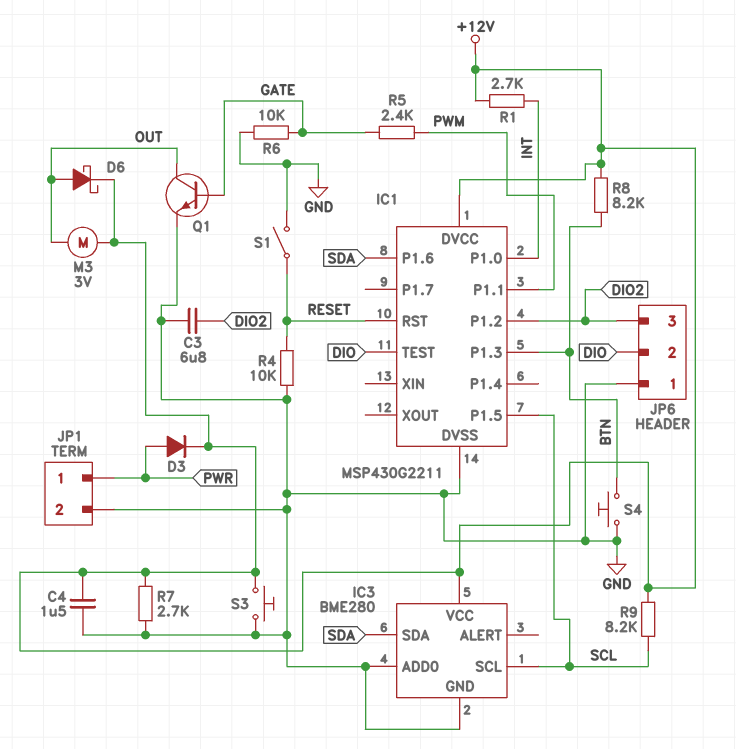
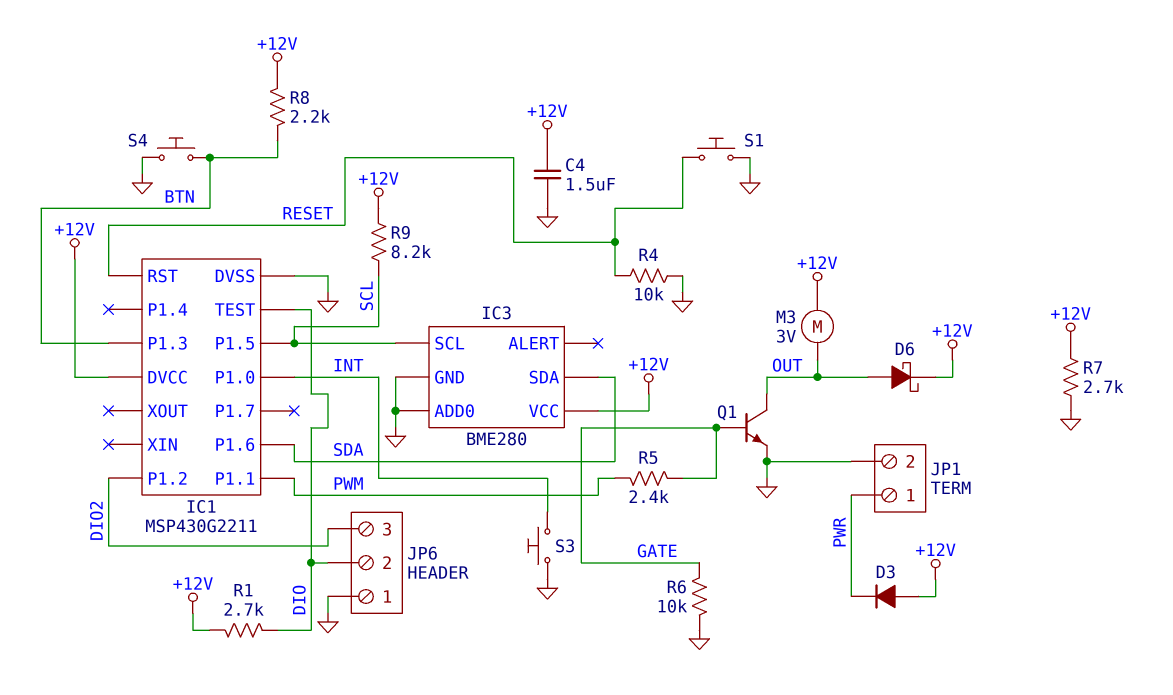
C3: 6.8uF (DIO2, GND) -> none
D3: diode (A PWR, K +12V) -> diode (A +12V, K PWR)
R1: 2.7k (+12V, INT) -> 2.7k (+12V, DIO)
R8: 8.2k (+12V, BTN) -> 2.2k (+12V, BTN)
S1: switch (GND, RESET) -> button (GND, RESET)
S3: button (+12V, GND) -> button (GND, INT)

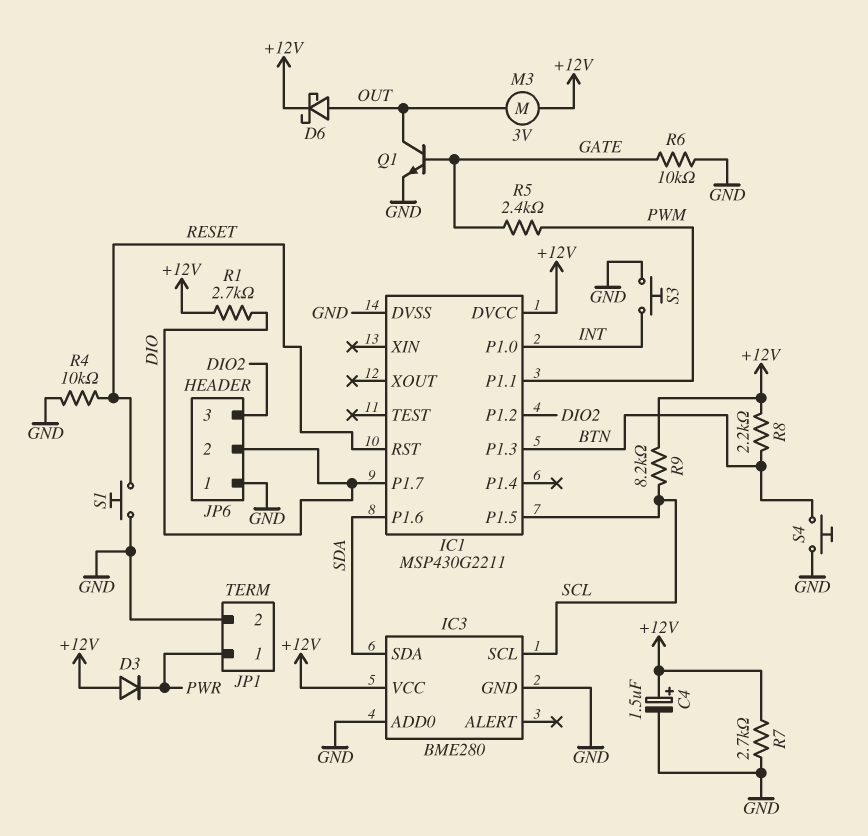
C4: 1.5uF (+12V, GND) -> 1.5uF (plus +12V, minus GND)
IC1 pin P1.7: none -> DIO
IC1 pin TEST: DIO -> none

